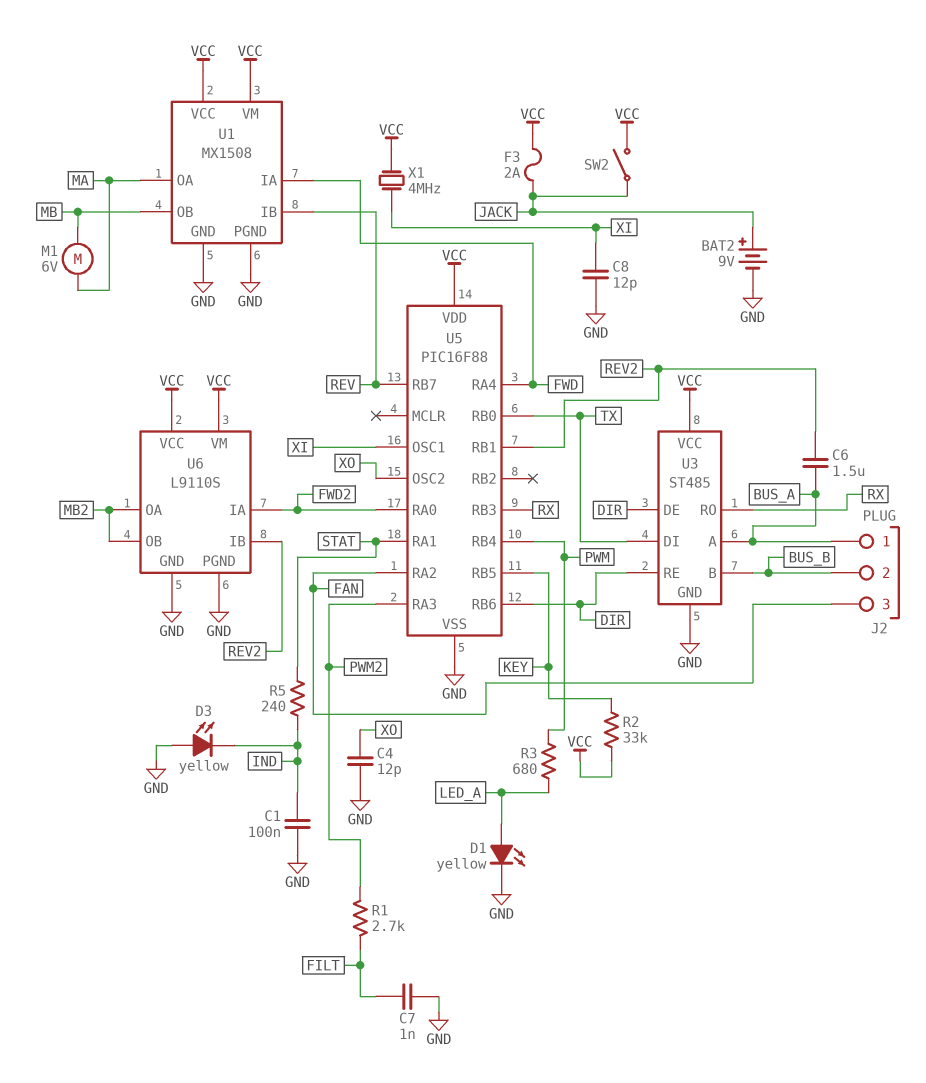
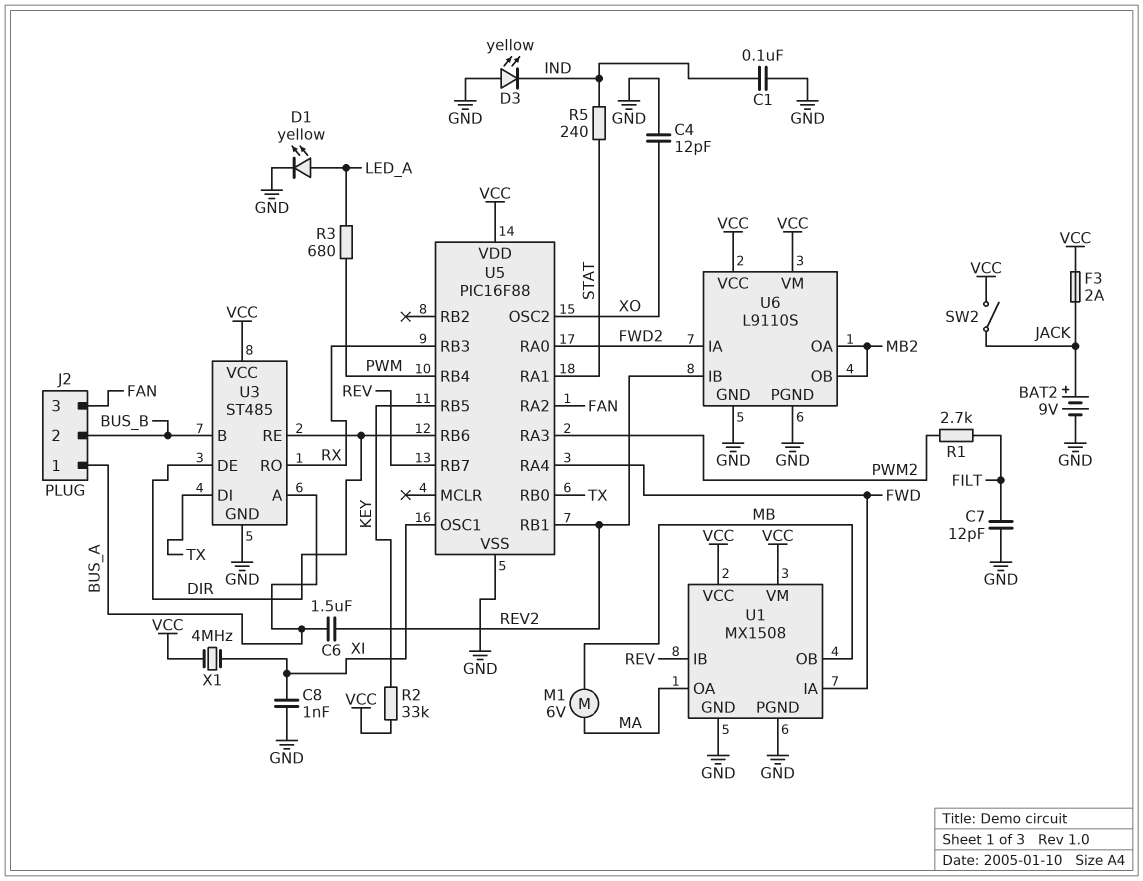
C7: 1nF (FILT, GND) -> 12pF (FILT, GND)
C8: 12pF (GND, XI) -> 1nF (GND, XI)

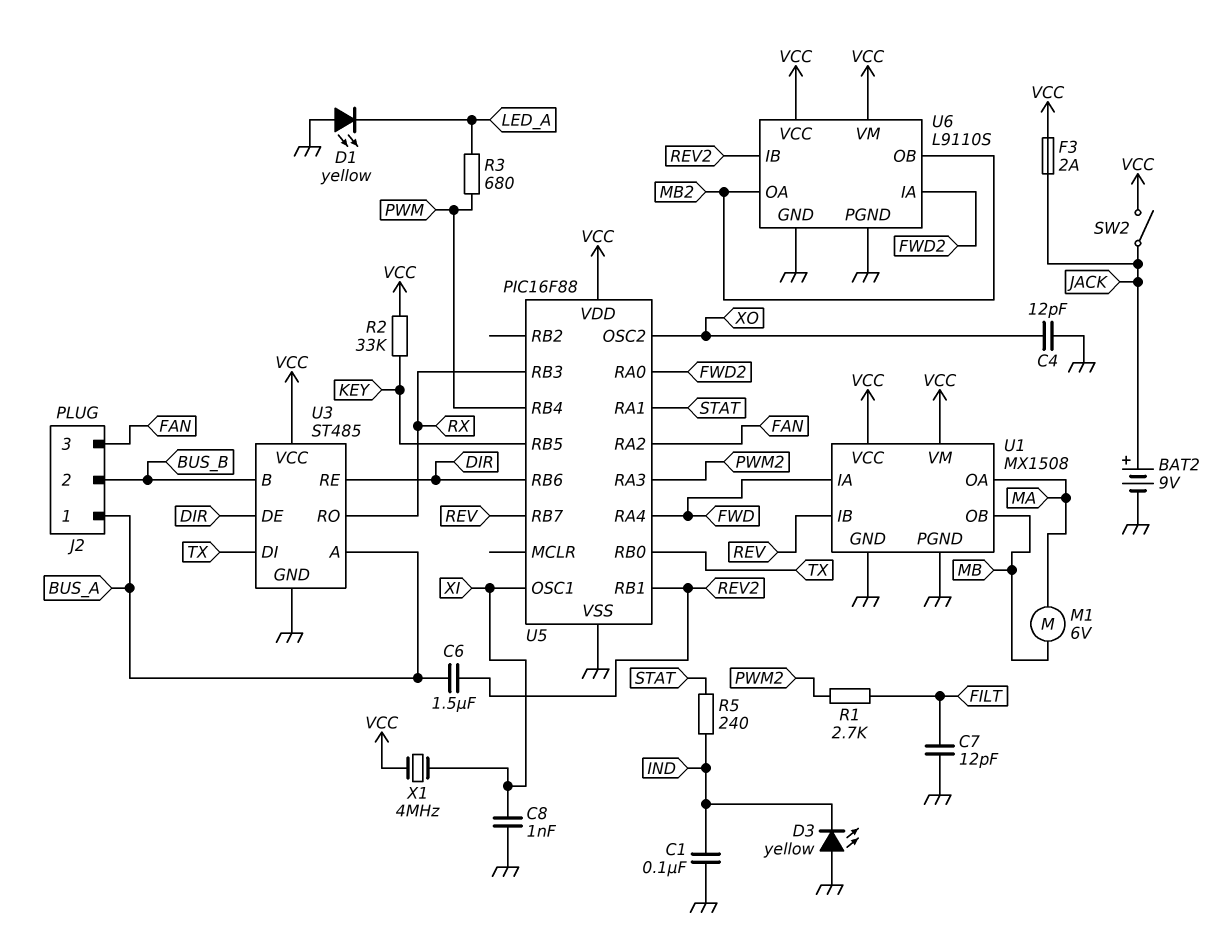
D1: LED yellow (A LED_A, K GND) -> LED yellow (A GND, K LED_A)

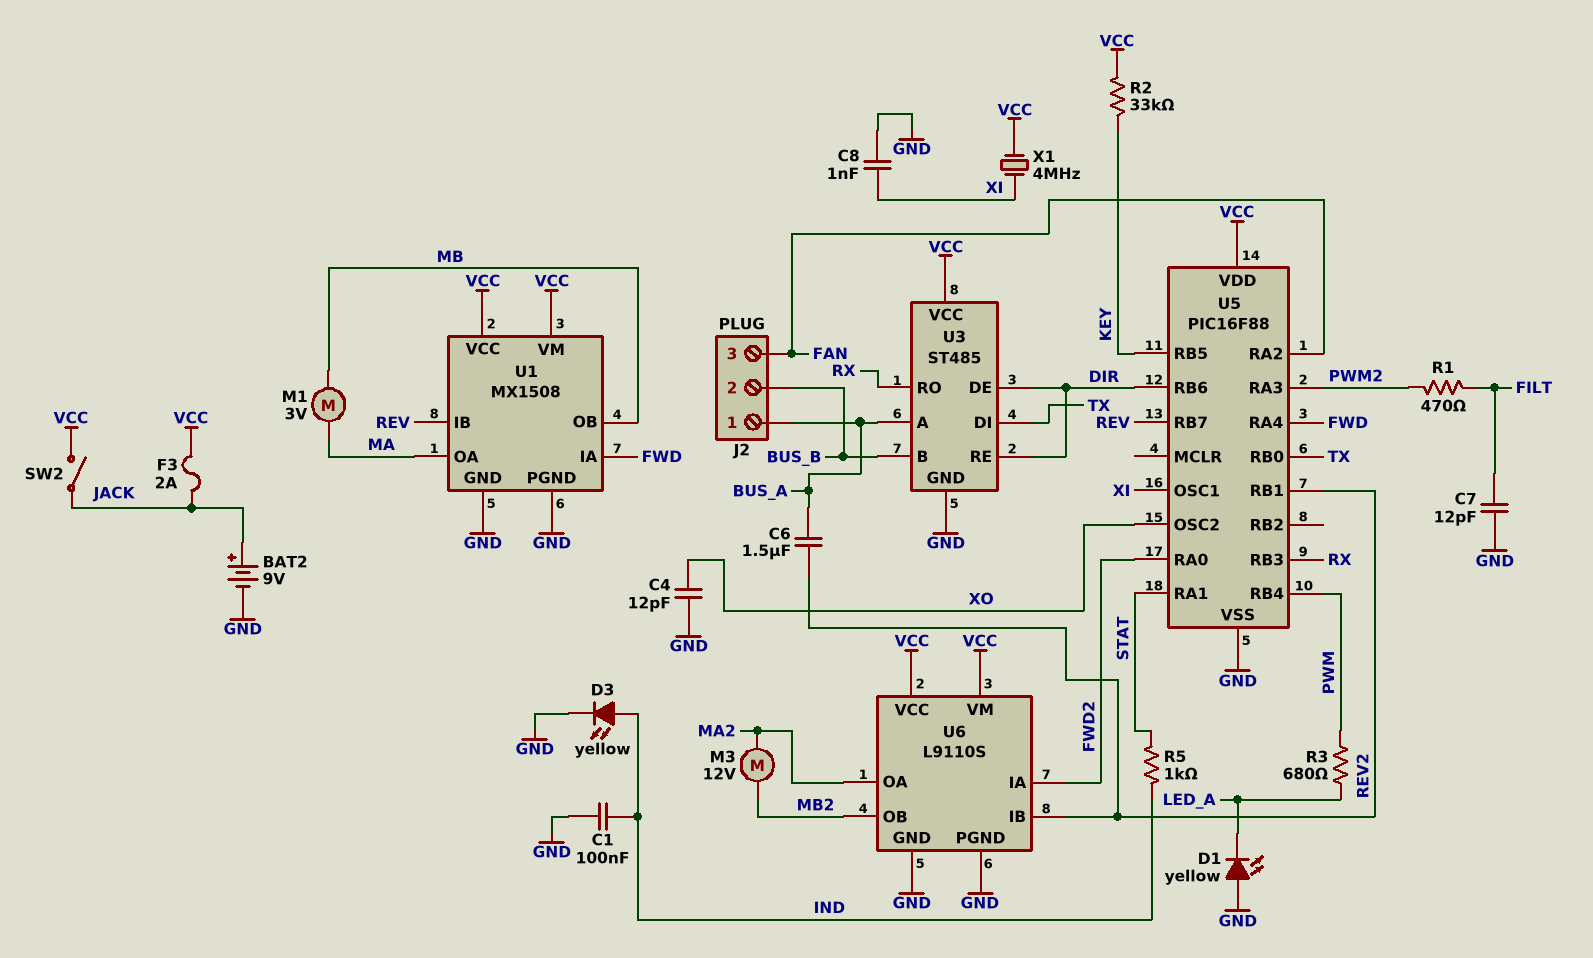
D3: LED yellow (A GND, K IND) -> LED yellow (A IND, K GND)
M1: motor 6V (MA, MB) -> motor 3V (MA, MB)
M3: none -> motor 12V (MA2, MB2)
R1: 2.7k (FILT, PWM2) -> 470 (FILT, PWM2)
R5: 240 (IND, STAT) -> 1k (IND, STAT)
U6 pin OA: MB2 -> MA2

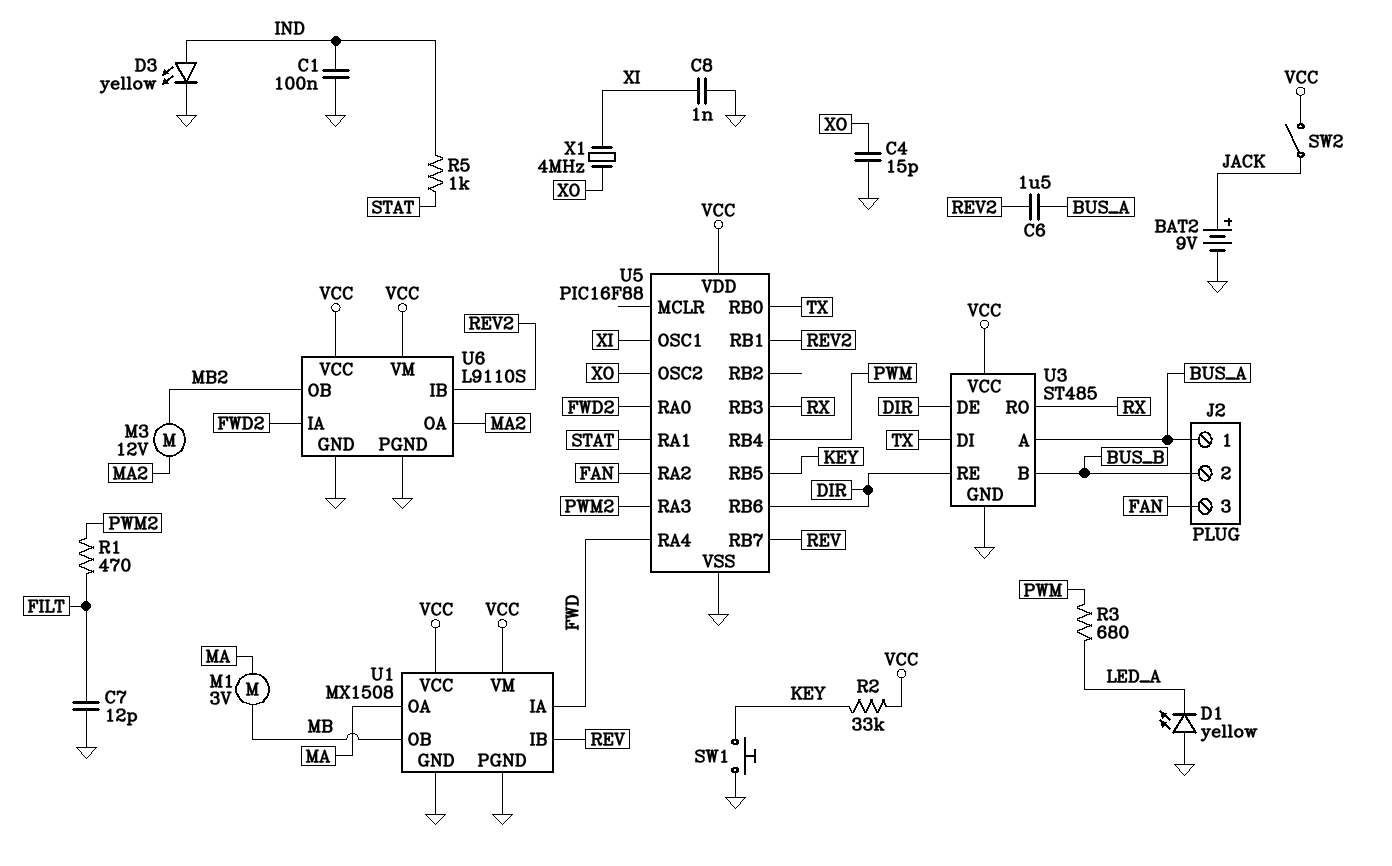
C4: 12pF (GND, XO) -> 15pF (GND, XO)
F3: 2A (JACK, VCC) -> none
SW1: none -> button (GND, KEY)
X1: 4MHz (VCC, XI) -> 4MHz (XI, XO)

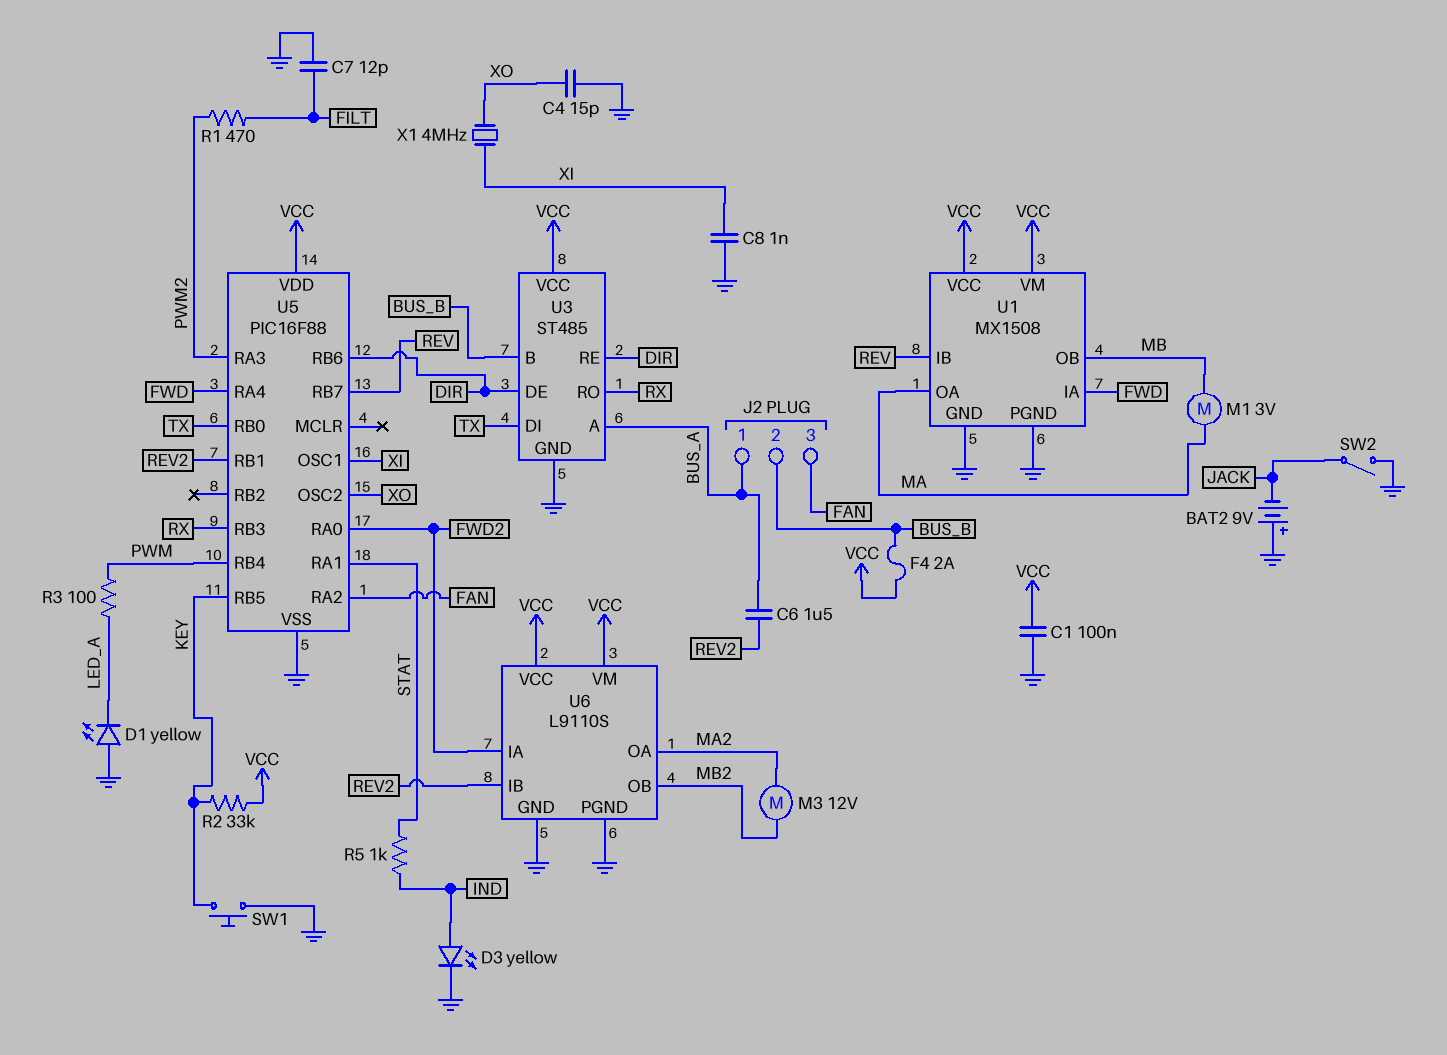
BAT2: 9V (plus JACK, minus GND) -> 9V (plus GND, minus JACK)
C1: 100nF (GND, IND) -> 100nF (GND, VCC)
F4: none -> 2A (BUS_B, VCC)
R3: 680 (LED_A, PWM) -> 100 (LED_A, PWM)
SW2: switch (JACK, VCC) -> switch (GND, JACK)

